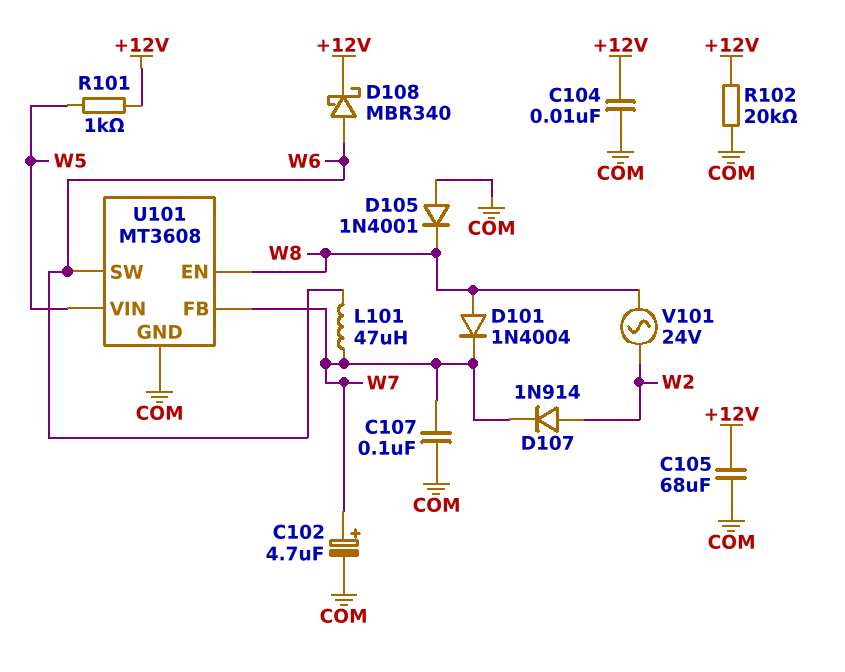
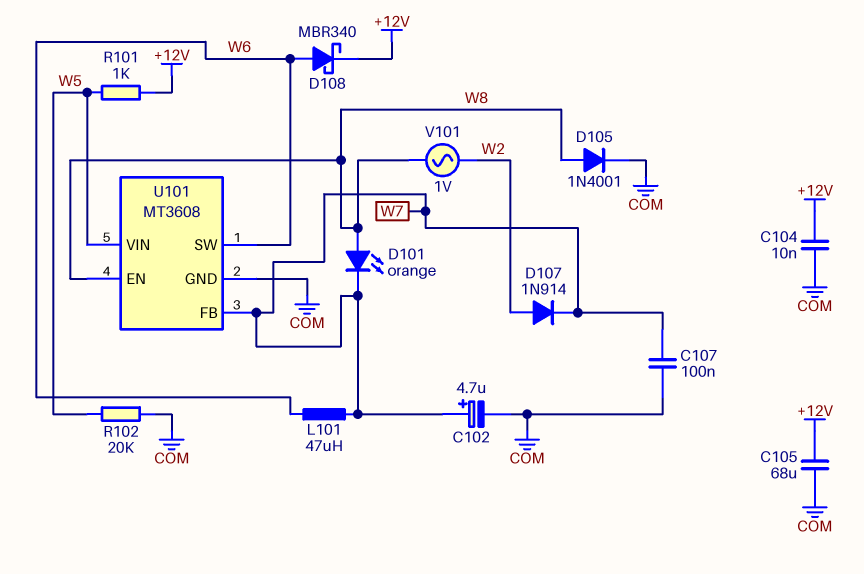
D101: diode 1N4004 (A W8, K W7) -> LED orange (A W8, K W7)
D105: diode 1N4001 (A COM, K W8) -> diode 1N4001 (A W8, K COM)
R102: 20k (+12V, COM) -> 20k (COM, W5)
V101: AC 24V (W2, W8) -> AC 1V (W2, W8)

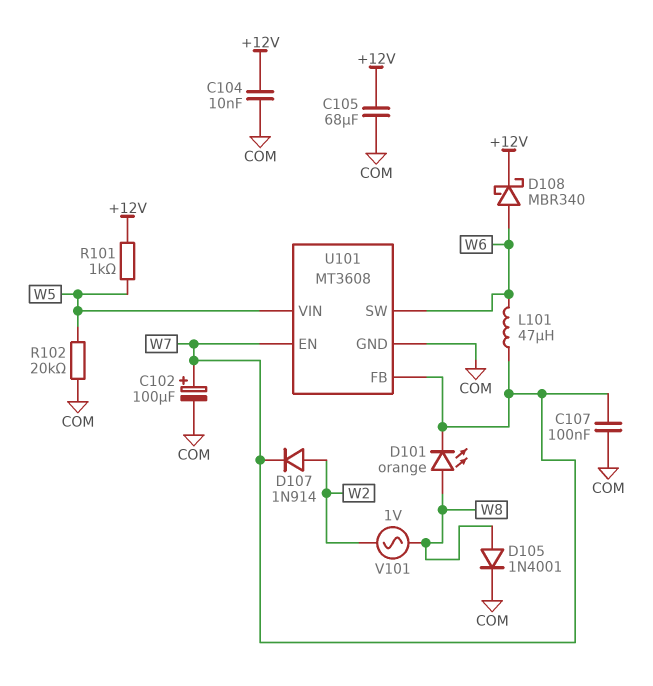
C102: 4.7uF (plus W7, minus COM) -> 100uF (plus W7, minus COM)
U101 pin EN: W8 -> W7

